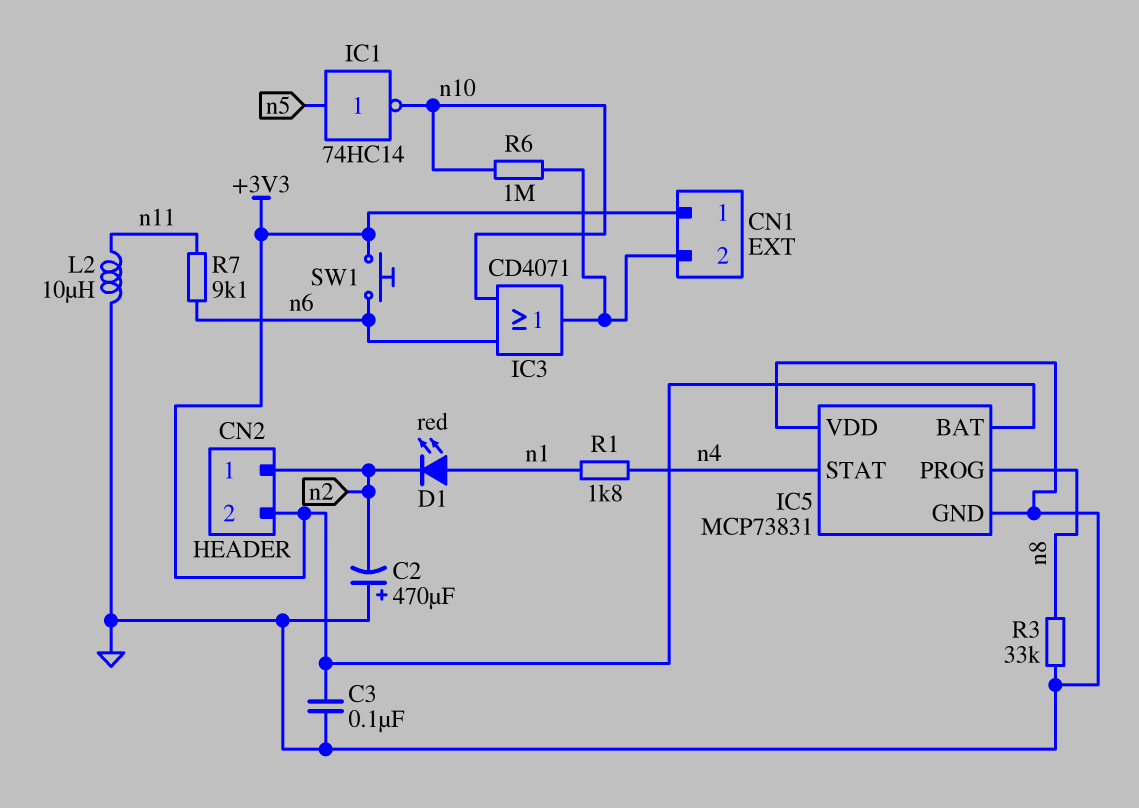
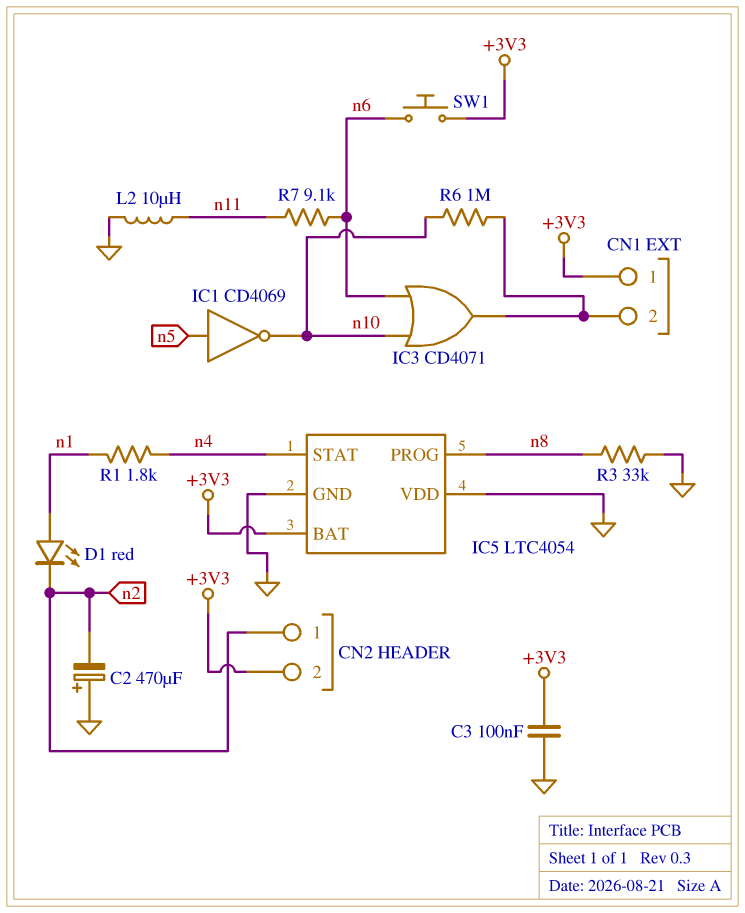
IC1: NOT 74HC14 (in n5, out n10) -> NOT CD4069 (in n5, out n10)
IC5: MCP73831 -> LTC4054

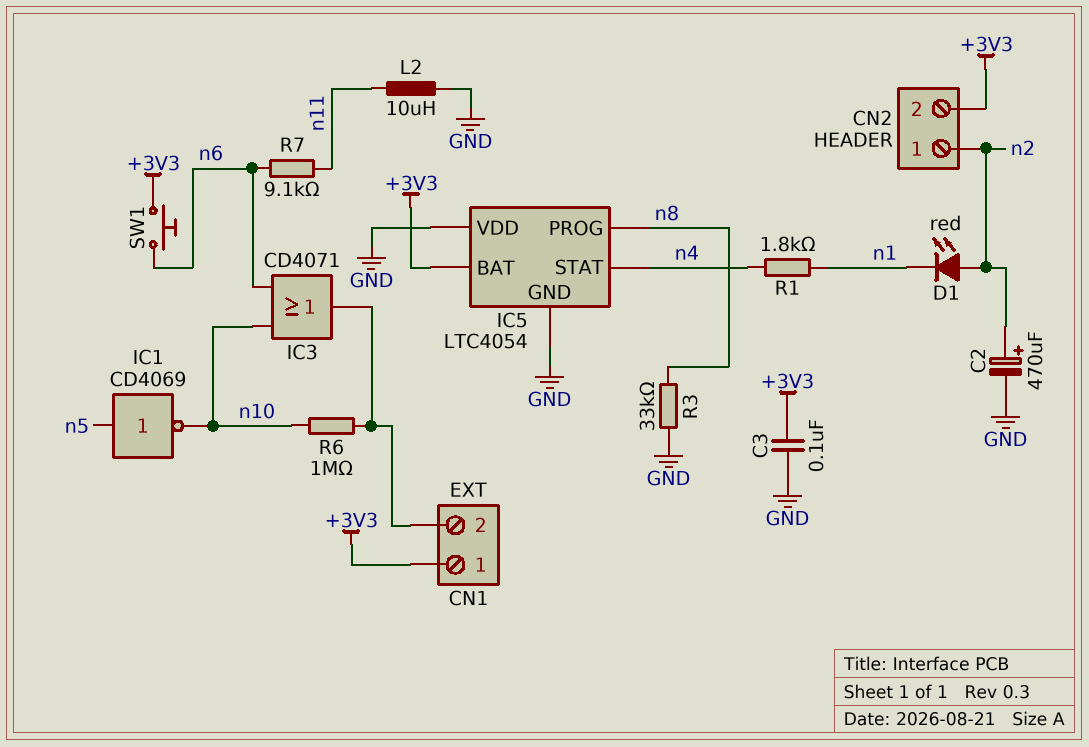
C2: 470uF (plus GND, minus n2) -> 470uF (plus n2, minus GND)
D1: LED red (A n1, K n2) -> LED red (A n2, K n1)

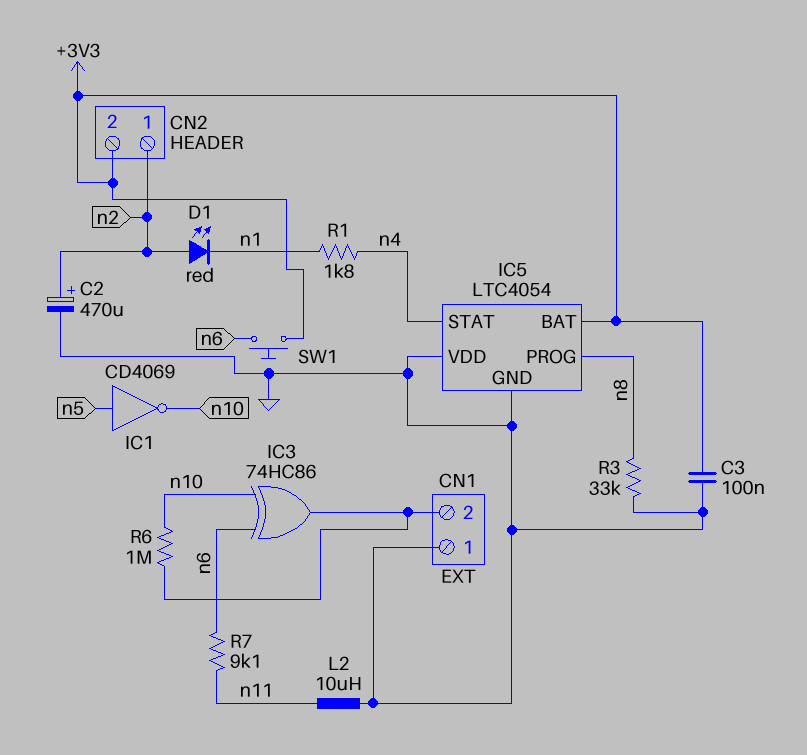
CN1 pin 1: +3V3 -> GND
IC3: OR CD4071 (in n6, in n10, out CN1/2) -> XOR 74HC86 (in n6, in n10, out CN1/2)

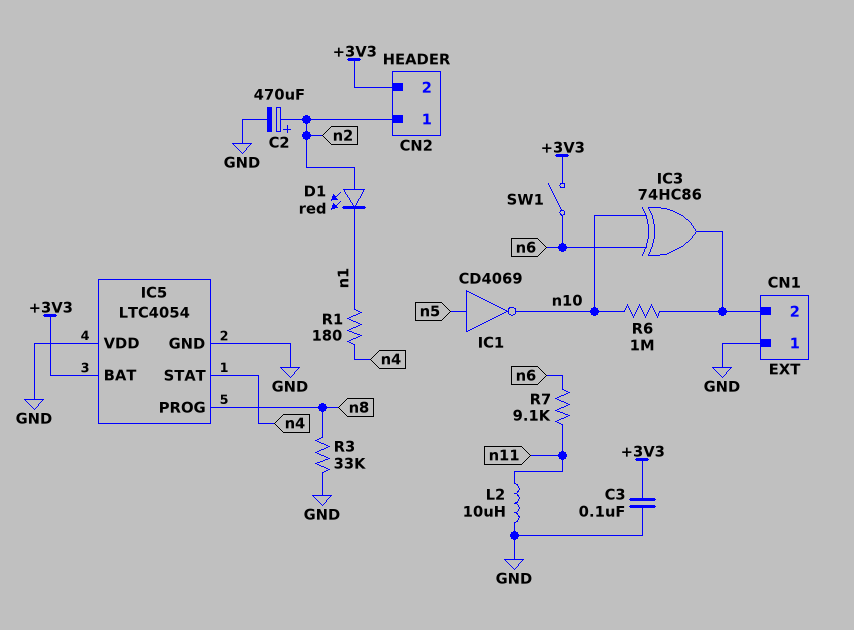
R1: 1.8k (n1, n4) -> 180 (n1, n4)
SW1: button (+3V3, n6) -> switch (+3V3, n6)

